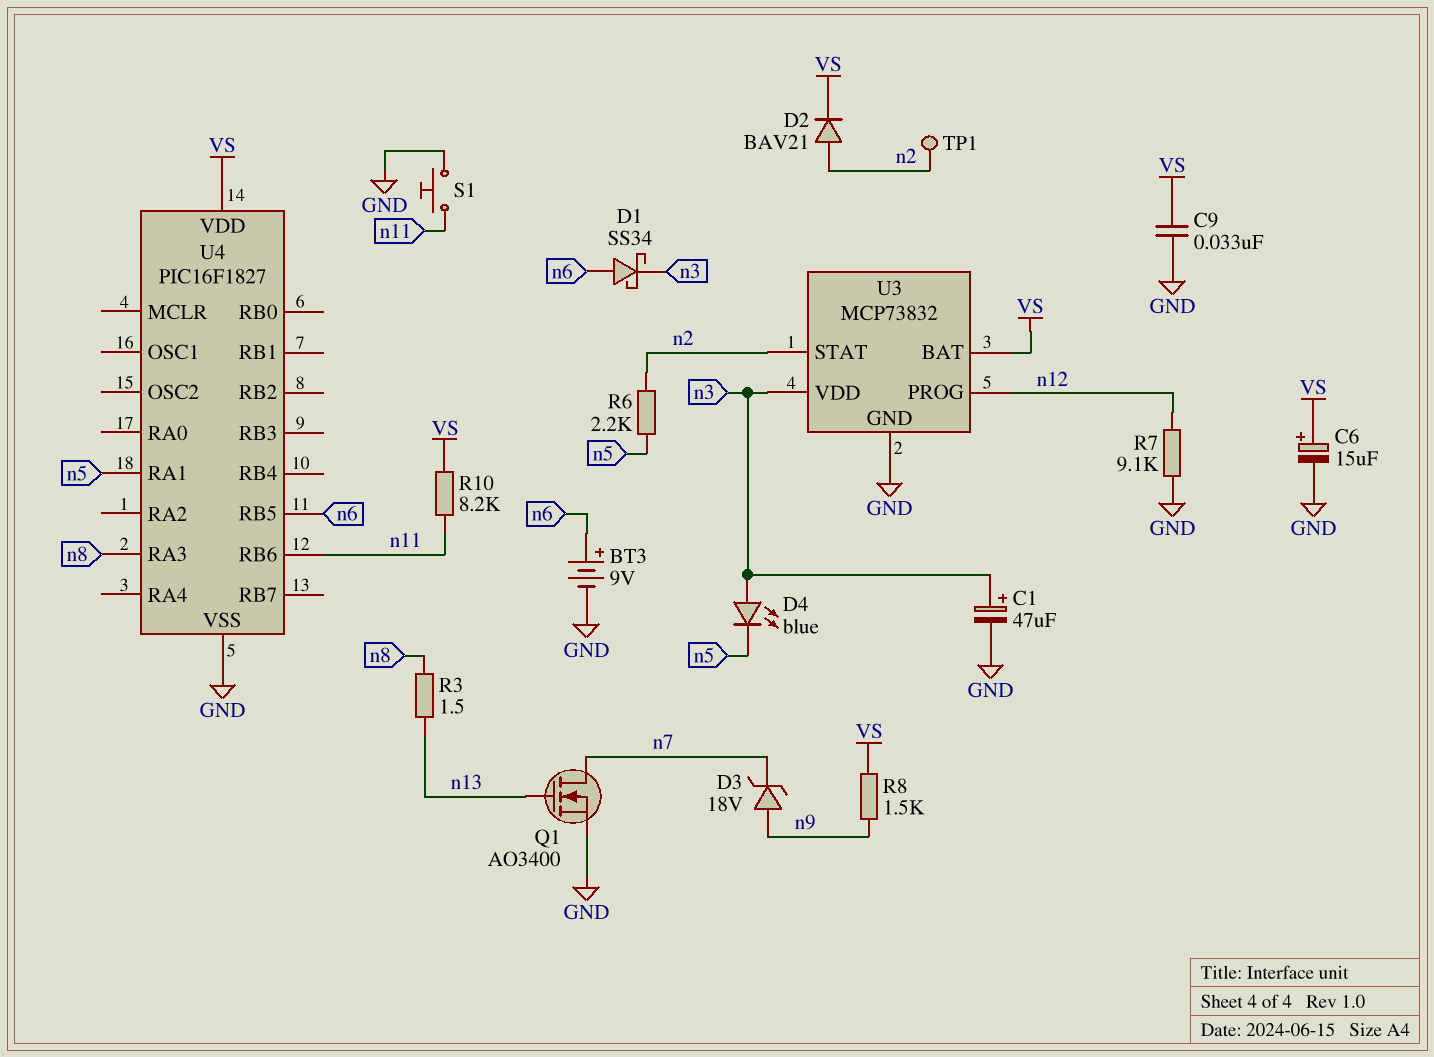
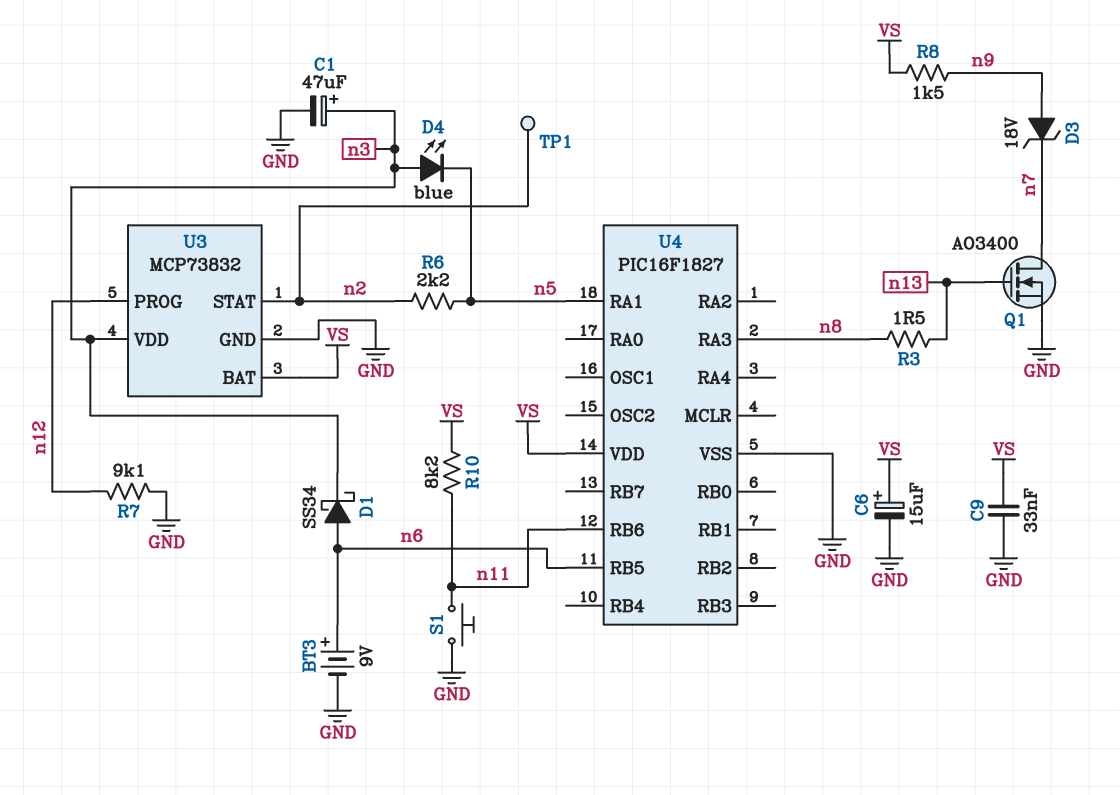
D2: diode BAV21 (A n2, K VS) -> none

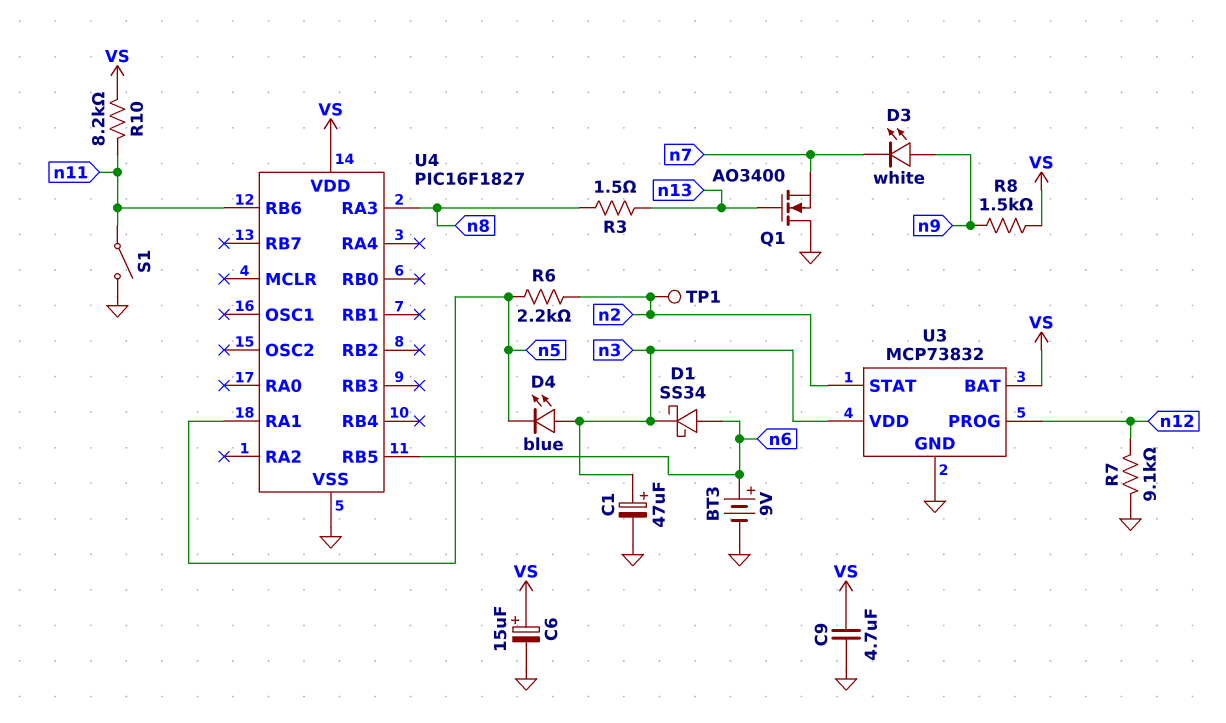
C9: 33nF (GND, VS) -> 4.7uF (GND, VS)
D3: zener 18V (A n9, K n7) -> LED white (A n9, K n7)
Q1: NMOS AO3400 (G n13, D n7, S GND) -> NMOS AO3400 (G n13, D GND, S n7)
S1: button (GND, n11) -> switch (GND, n11)

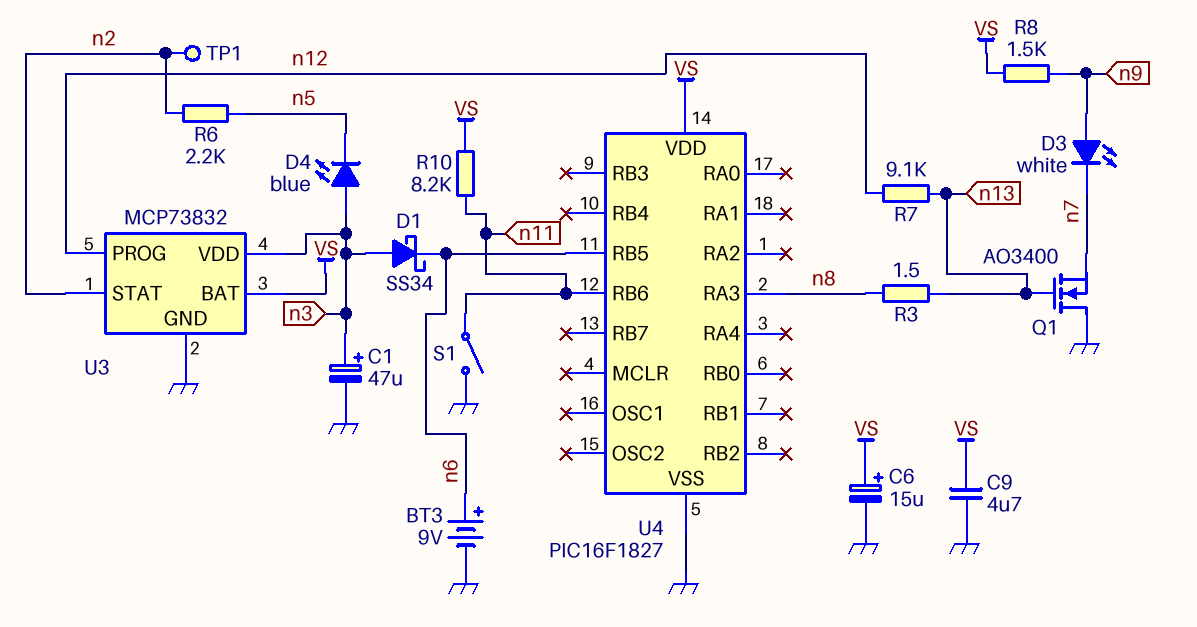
D1: schottky SS34 (A n6, K n3) -> schottky SS34 (A n3, K n6)
R7: 9.1k (GND, n12) -> 9.1k (n12, n13)
U4 pin RA1: n5 -> none

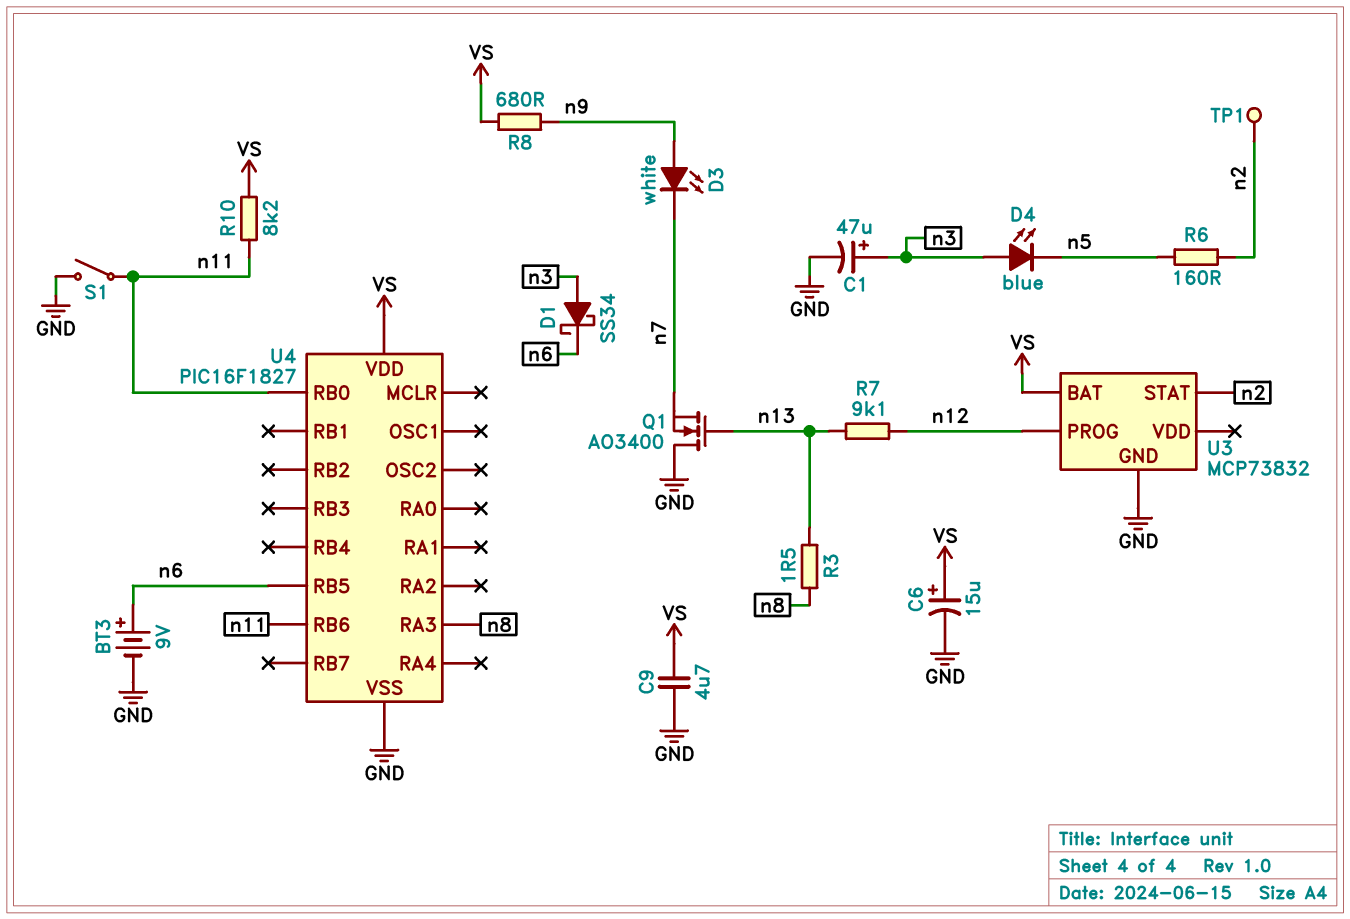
R6: 2.2k (n2, n5) -> 160 (n2, n5)
R8: 1.5k (VS, n9) -> 680 (VS, n9)
U3 pin VDD: n3 -> none
U4 pin RB0: none -> n11

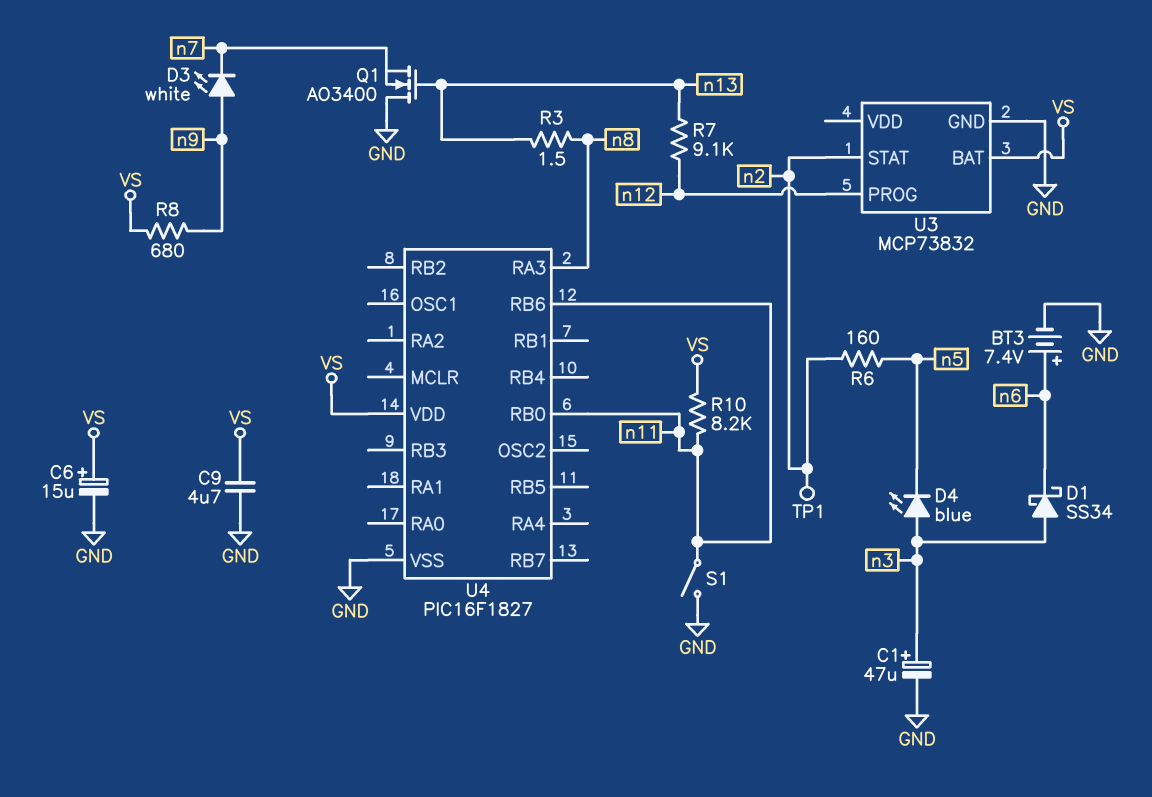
BT3: 9V (plus n6, minus GND) -> 7.4V (plus n6, minus GND)
U4 pin RB5: n6 -> none

